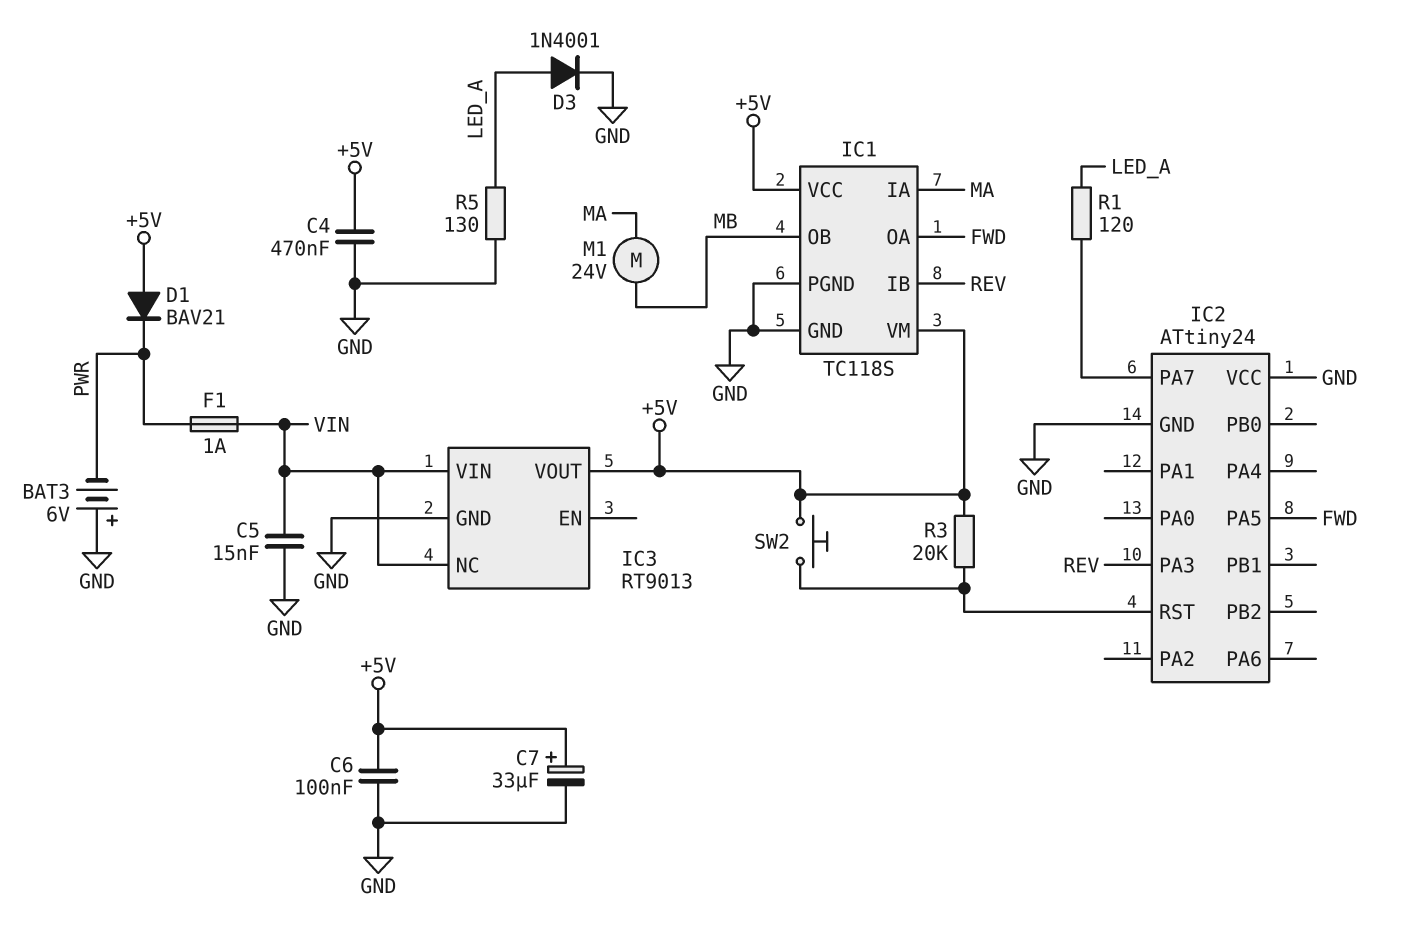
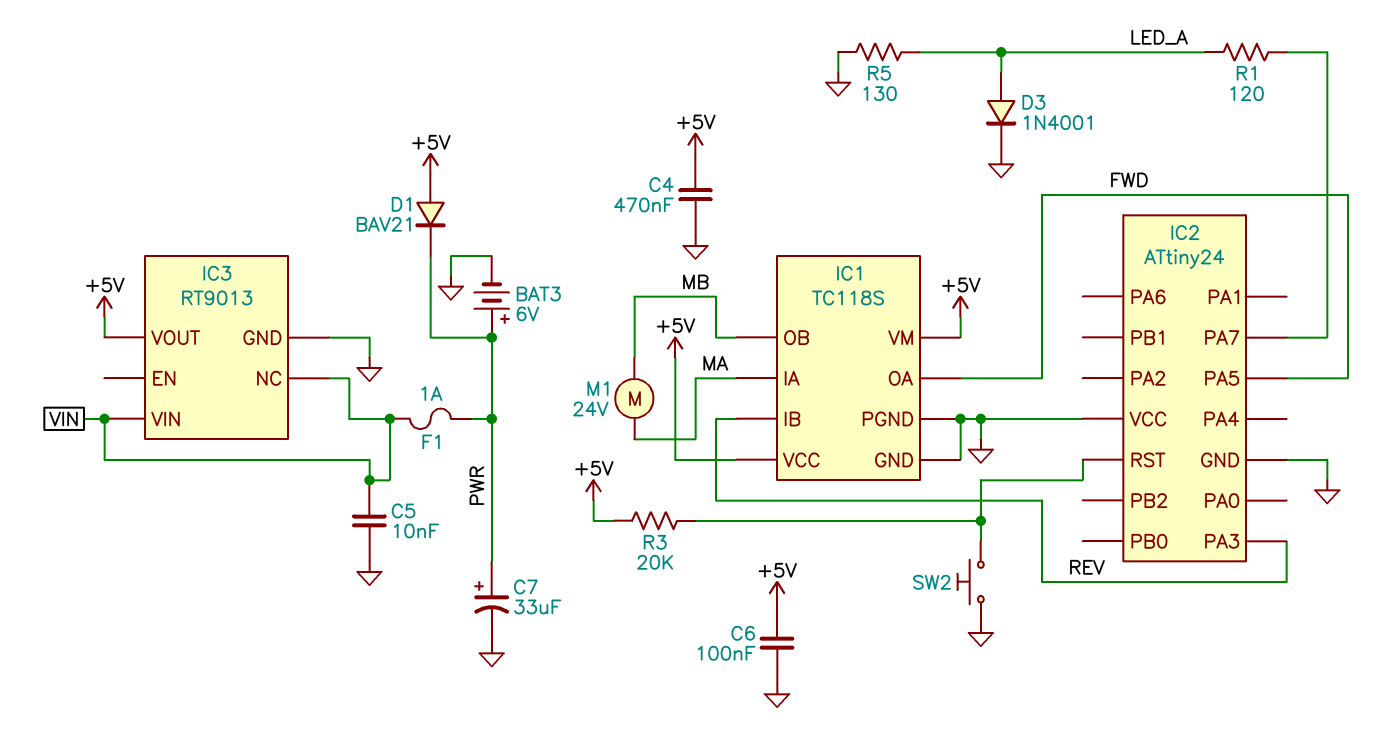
BAT3: 6V (plus GND, minus PWR) -> 6V (plus PWR, minus GND)
C5: 15nF (GND, VIN) -> 10nF (GND, VIN)
C7: 33uF (plus +5V, minus GND) -> 33uF (plus PWR, minus GND)
SW2: button (+5V, IC2/RST) -> button (GND, IC2/RST)

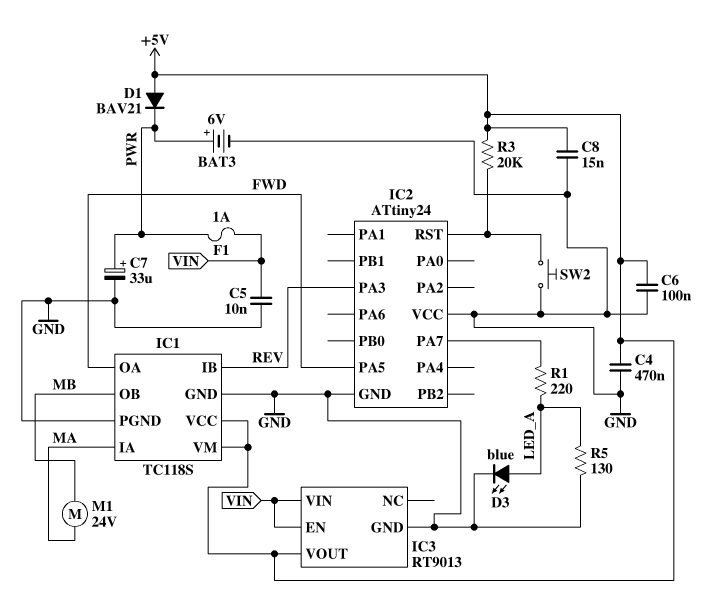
C8: none -> 15nF (+5V, GND)
D3: diode 1N4001 (A LED_A, K GND) -> LED blue (A LED_A, K GND)
IC3 pin EN: none -> VIN
IC3 pin NC: VIN -> none
R1: 120 (IC2/PA7, LED_A) -> 220 (IC2/PA7, LED_A)

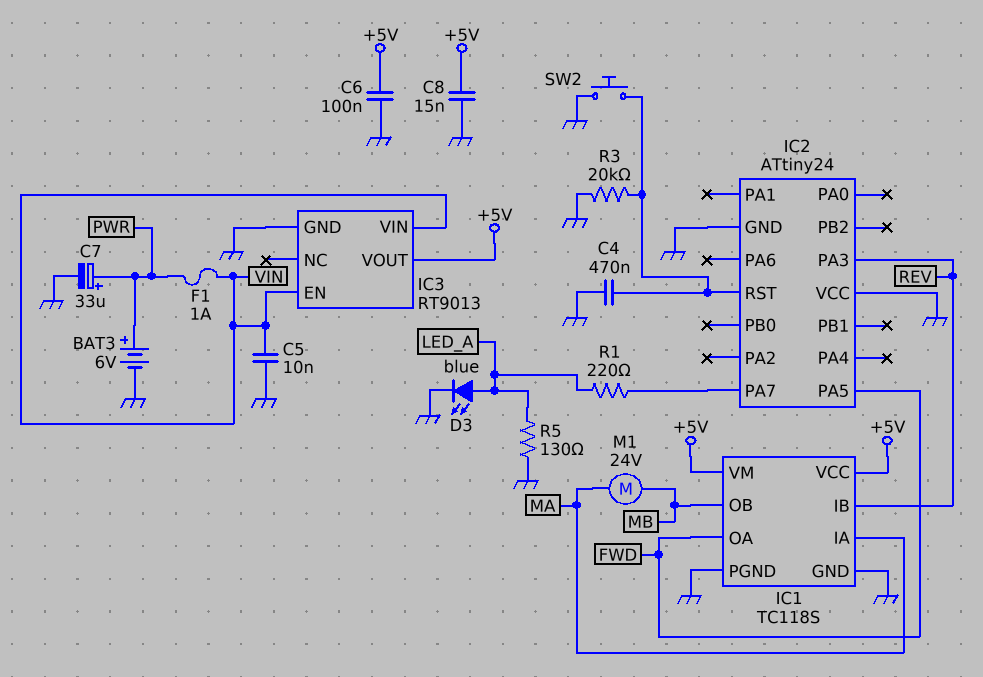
C4: 470nF (+5V, GND) -> 470nF (GND, IC2/RST)
D1: diode BAV21 (A +5V, K PWR) -> none
R3: 20k (+5V, IC2/RST) -> 20k (GND, IC2/RST)

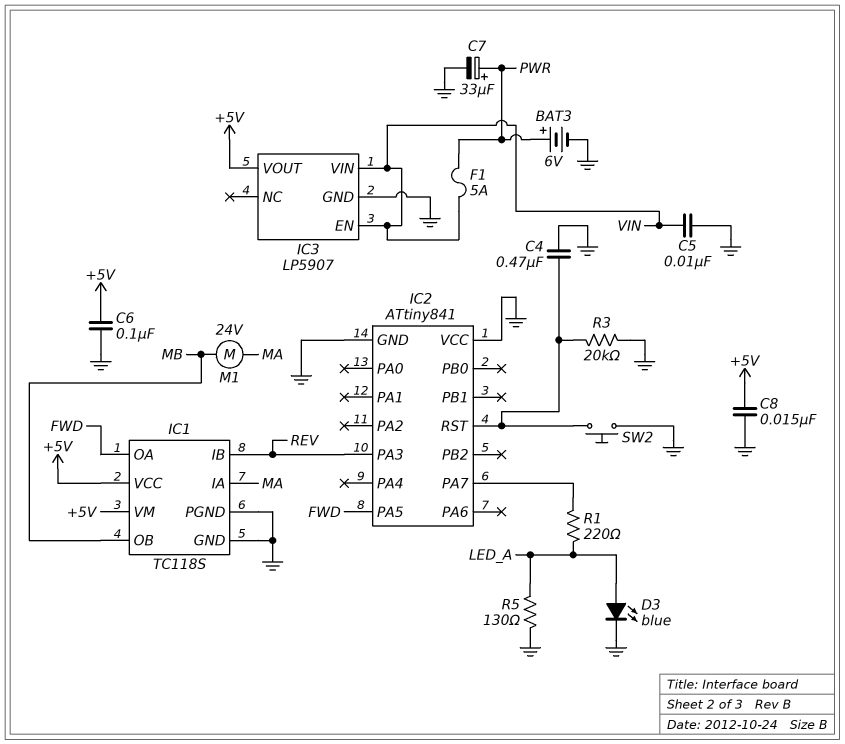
F1: 1A (PWR, VIN) -> 5A (PWR, VIN)
IC2: ATtiny24 -> ATtiny841
IC3: RT9013 -> LP5907

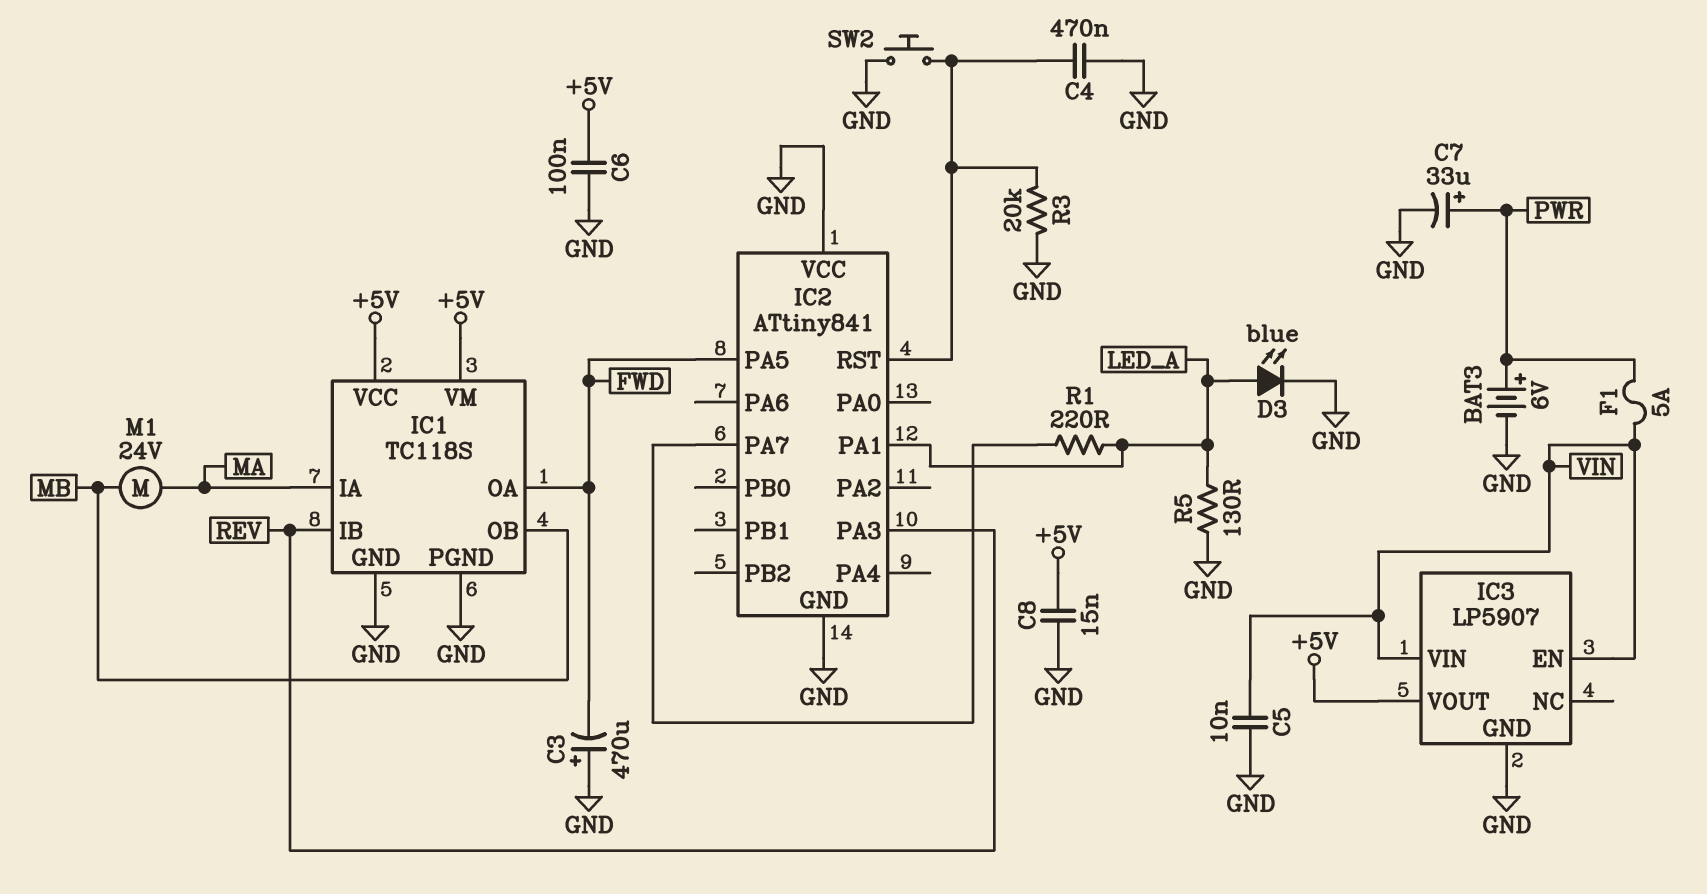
C3: none -> 470uF (plus GND, minus FWD)
IC2 pin PA1: none -> LED_A

